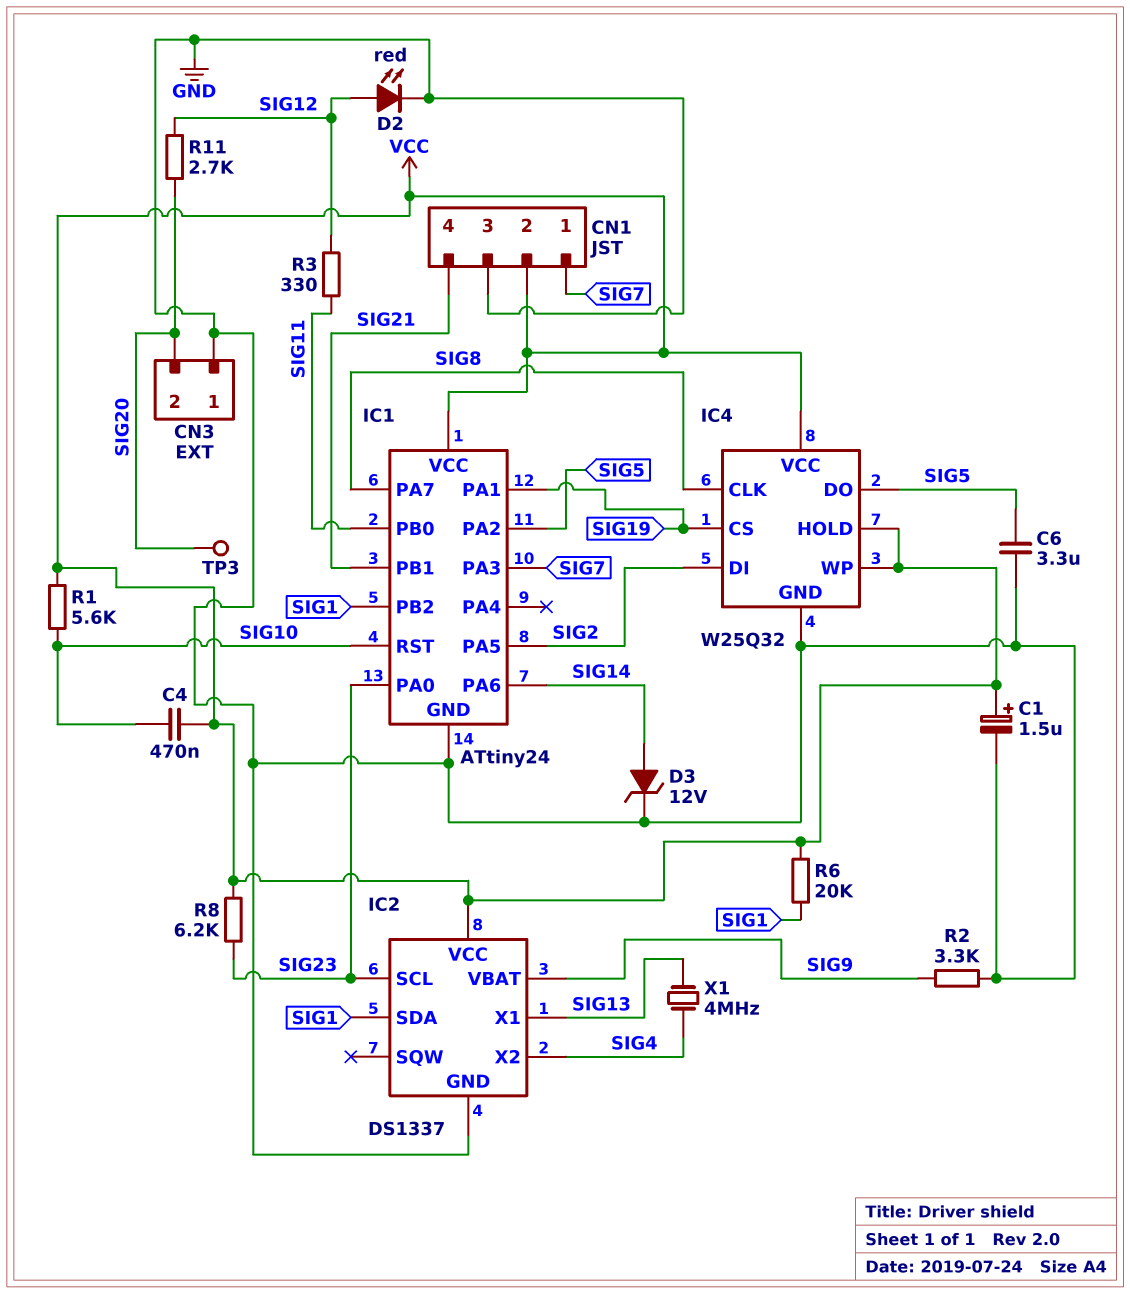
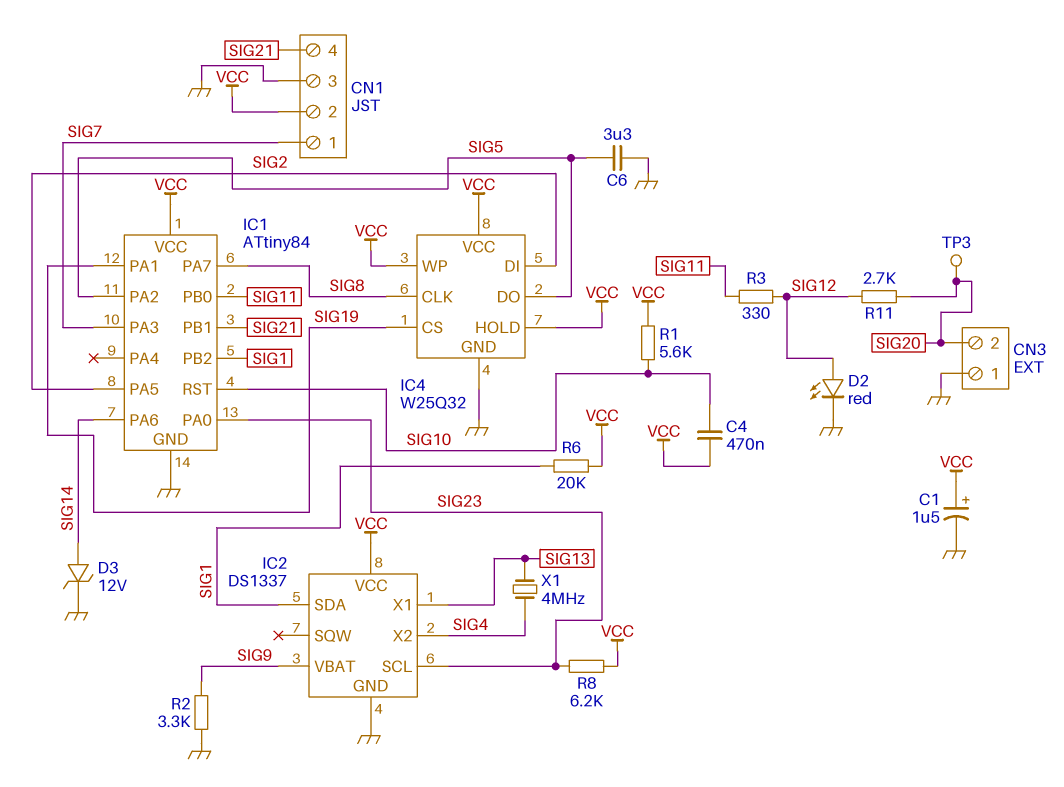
IC1: ATtiny24 -> ATtiny84

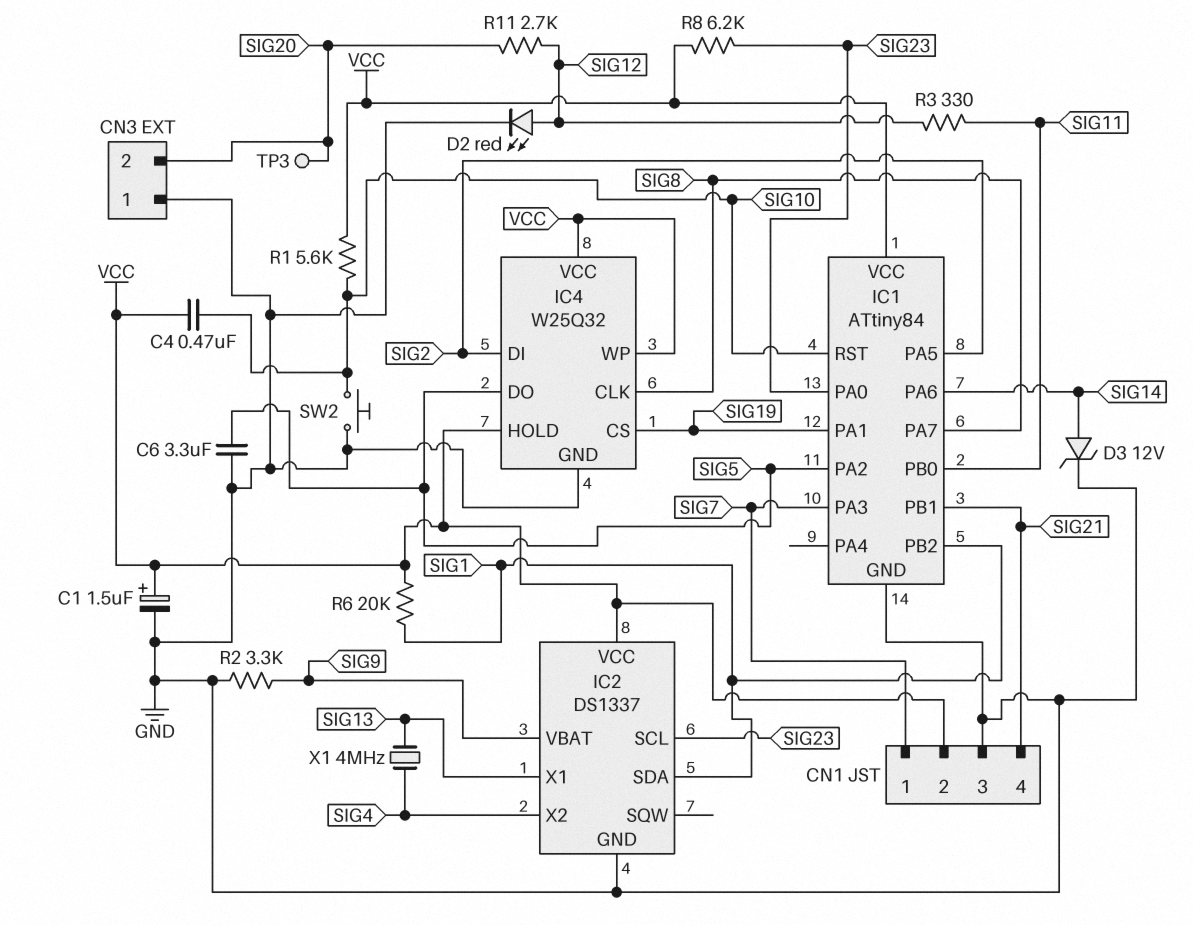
SW2: none -> button (GND, SIG10)

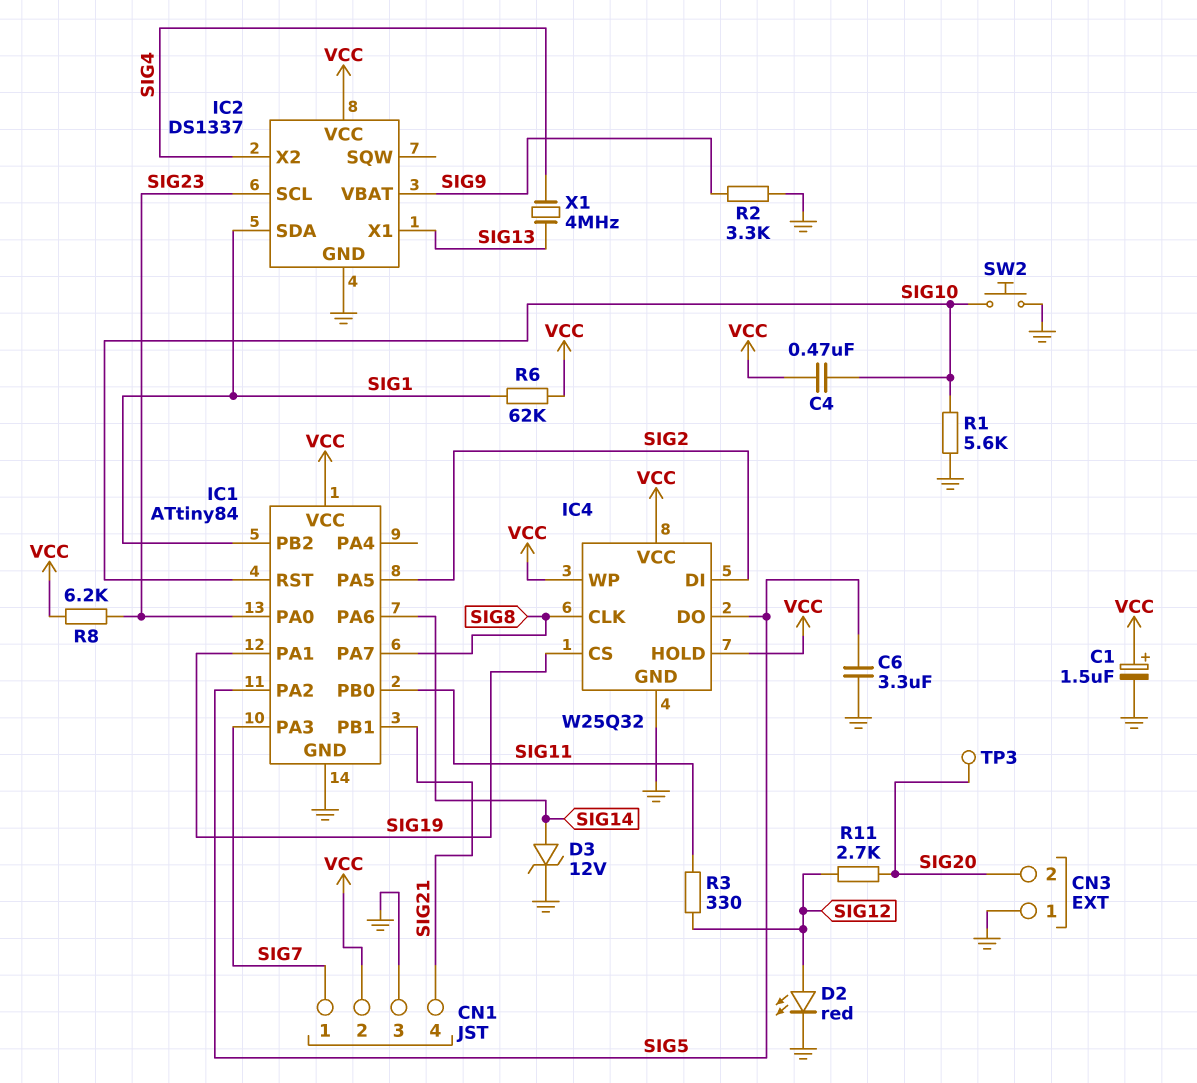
R1: 5.6k (SIG10, VCC) -> 5.6k (GND, SIG10)
R6: 20k (SIG1, VCC) -> 62k (SIG1, VCC)

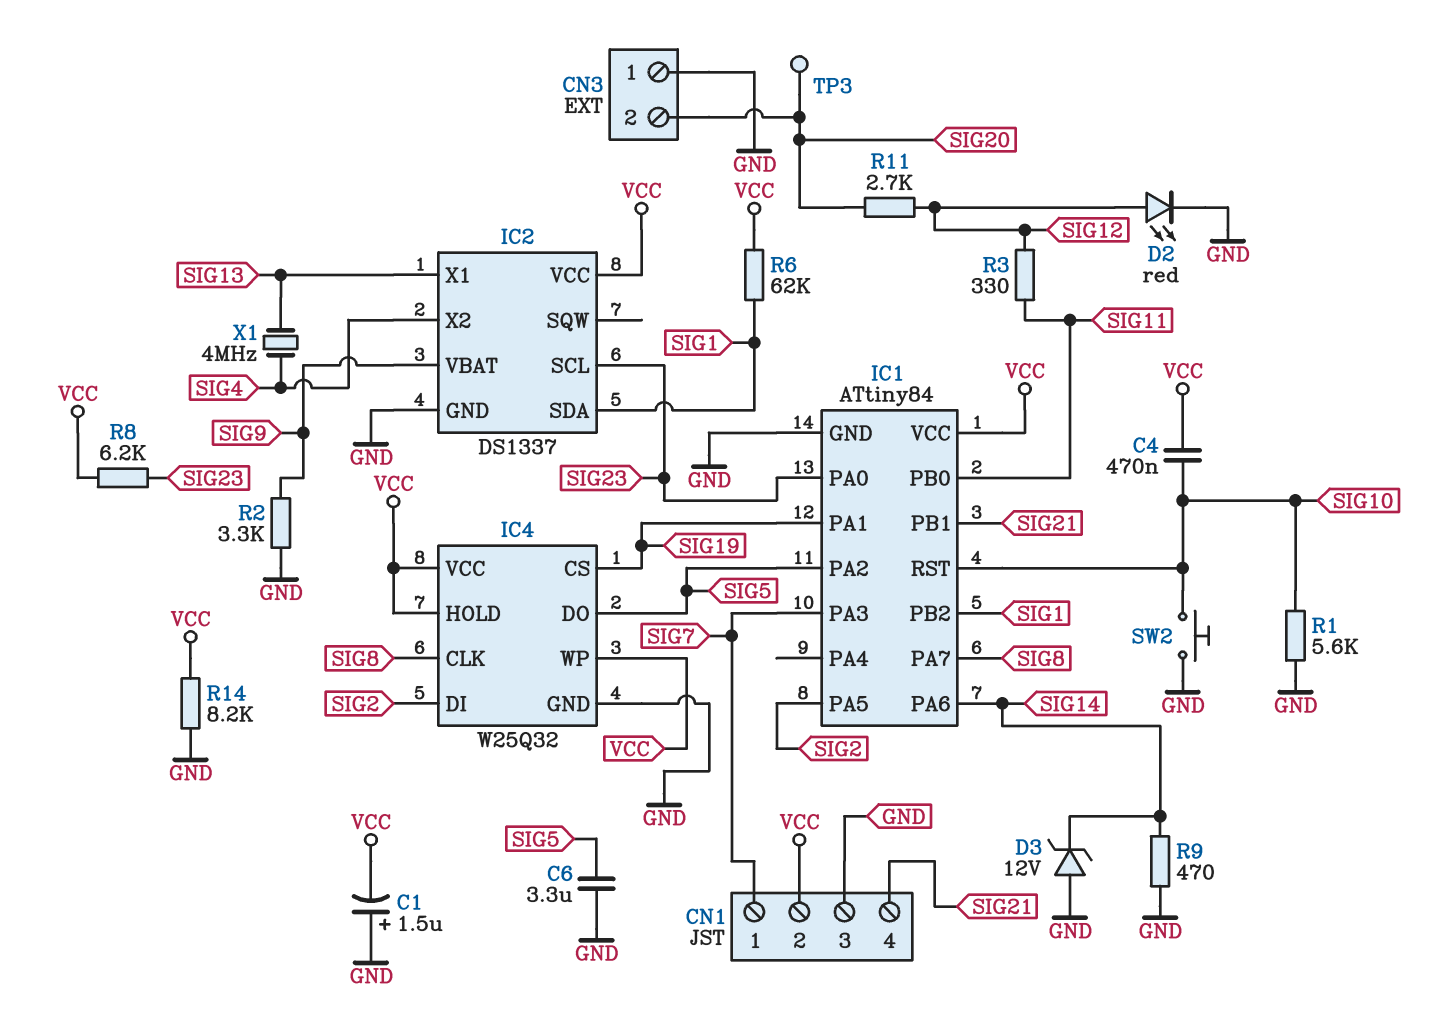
C1: 1.5uF (plus VCC, minus GND) -> 1.5uF (plus GND, minus VCC)
D3: zener 12V (A SIG14, K GND) -> zener 12V (A GND, K SIG14)
R9: none -> 470 (GND, SIG14)
R14: none -> 8.2k (GND, VCC)

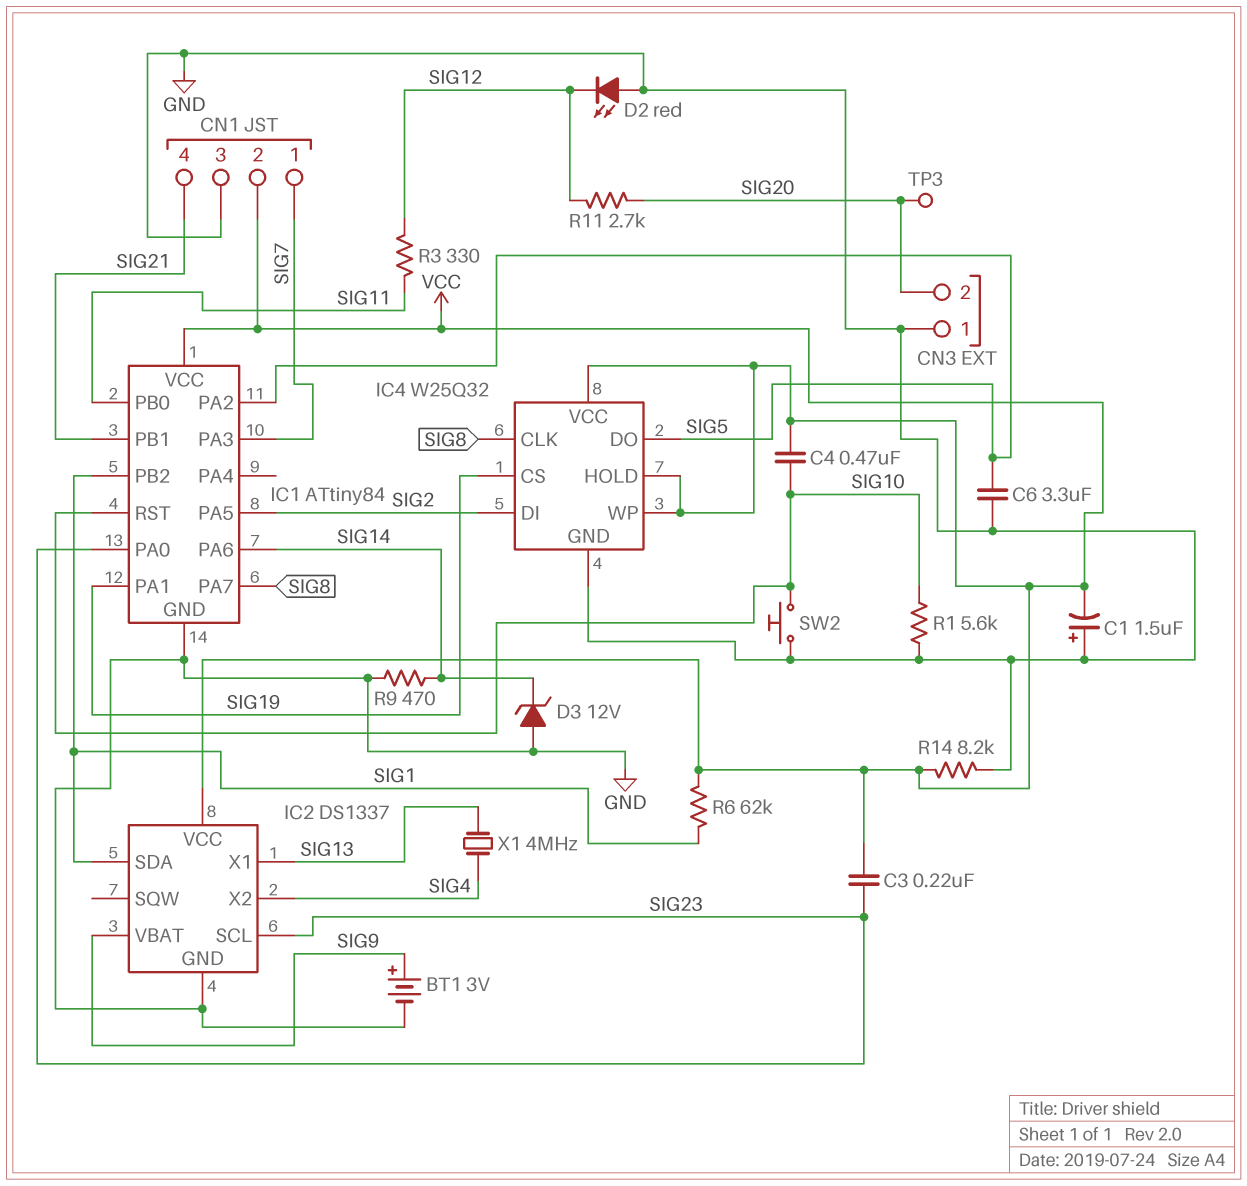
BT1: none -> 3V (plus SIG9, minus GND)
C3: none -> 220nF (SIG23, VCC)
D2: LED red (A SIG12, K GND) -> LED red (A GND, K SIG12)
R2: 3.3k (GND, SIG9) -> none
R8: 6.2k (SIG23, VCC) -> none

